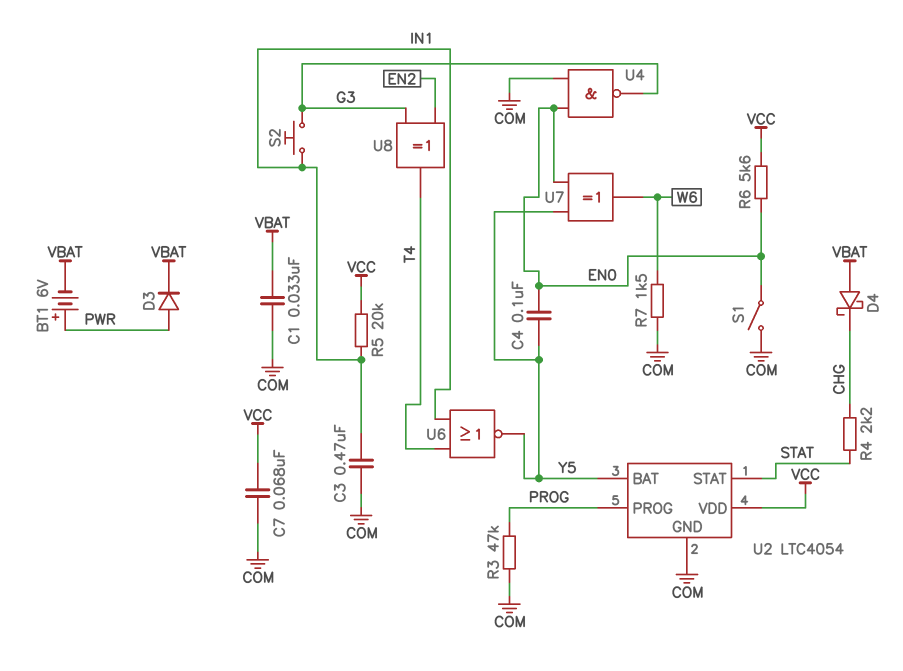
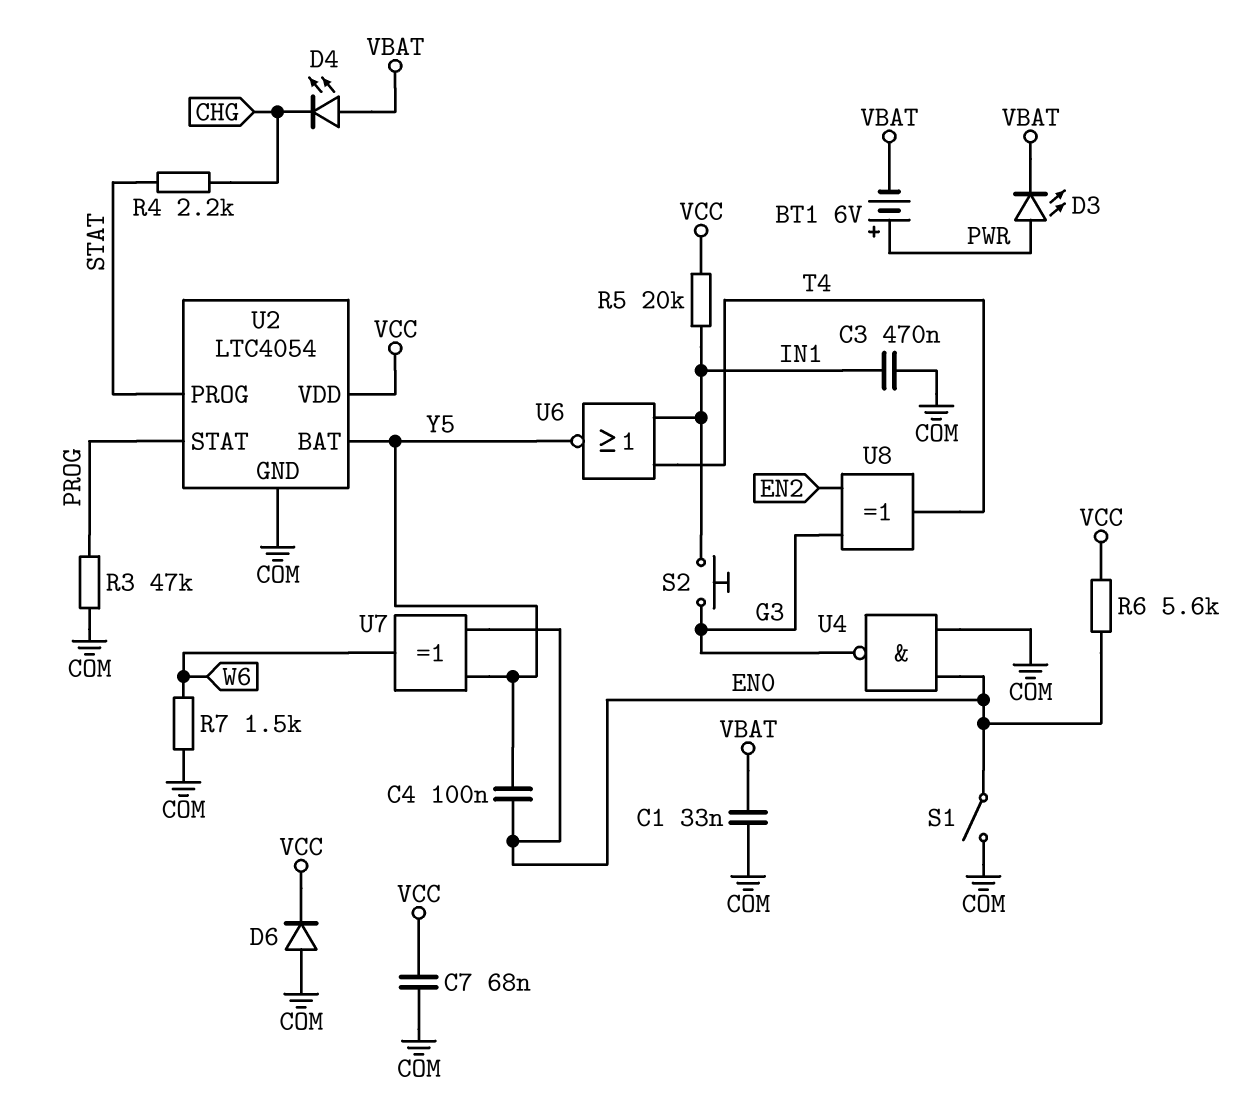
D3: diode (A PWR, K VBAT) -> LED (A PWR, K VBAT)
D4: schottky (A VBAT, K CHG) -> LED (A VBAT, K CHG)
D6: none -> diode (A COM, K VCC)
U2 pin PROG: PROG -> STAT
U2 pin STAT: STAT -> PROG

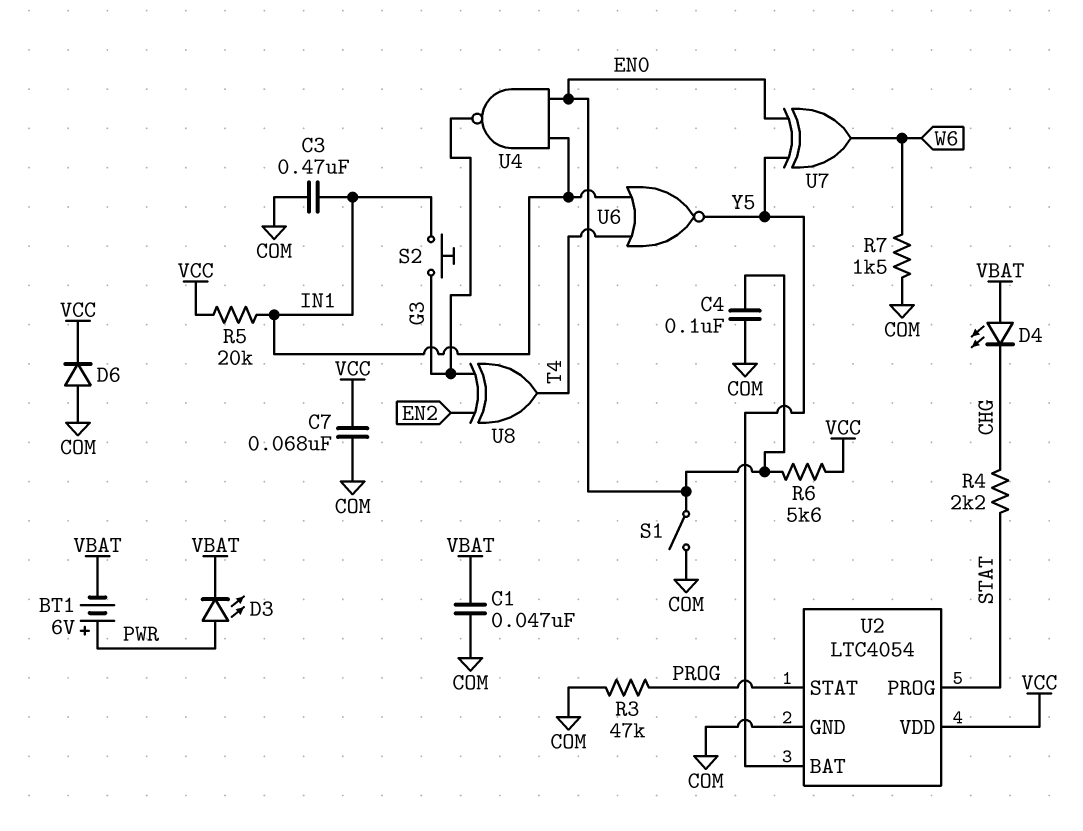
C1: 33nF (COM, VBAT) -> 47nF (COM, VBAT)
C4: 100nF (EN0, Y5) -> 100nF (COM, EN0)
U4: NAND (in COM, in EN0, out G3) -> NAND (in EN0, in IN1, out G3)

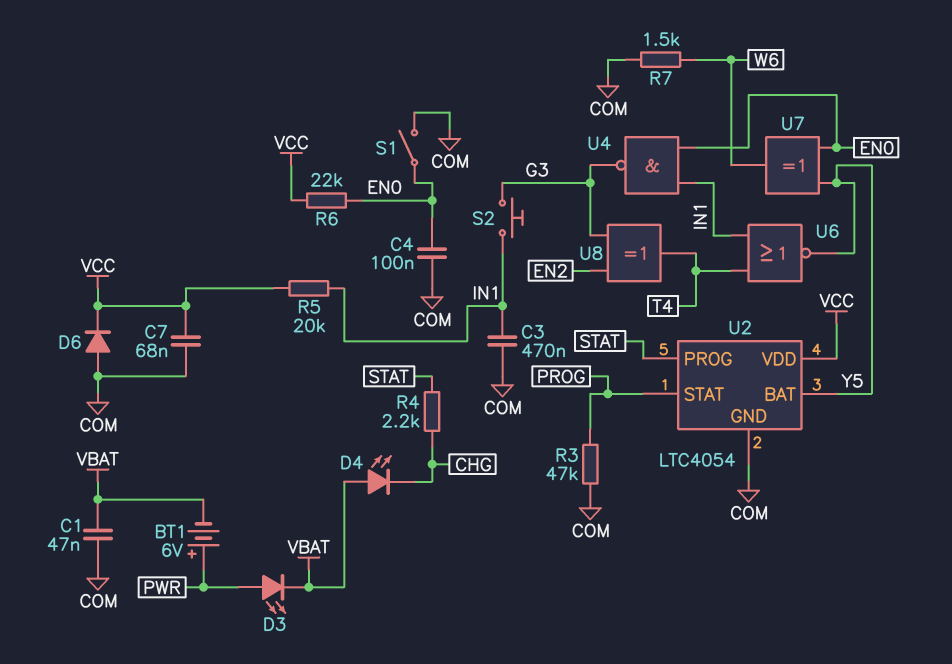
R6: 5.6k (EN0, VCC) -> 22k (EN0, VCC)

